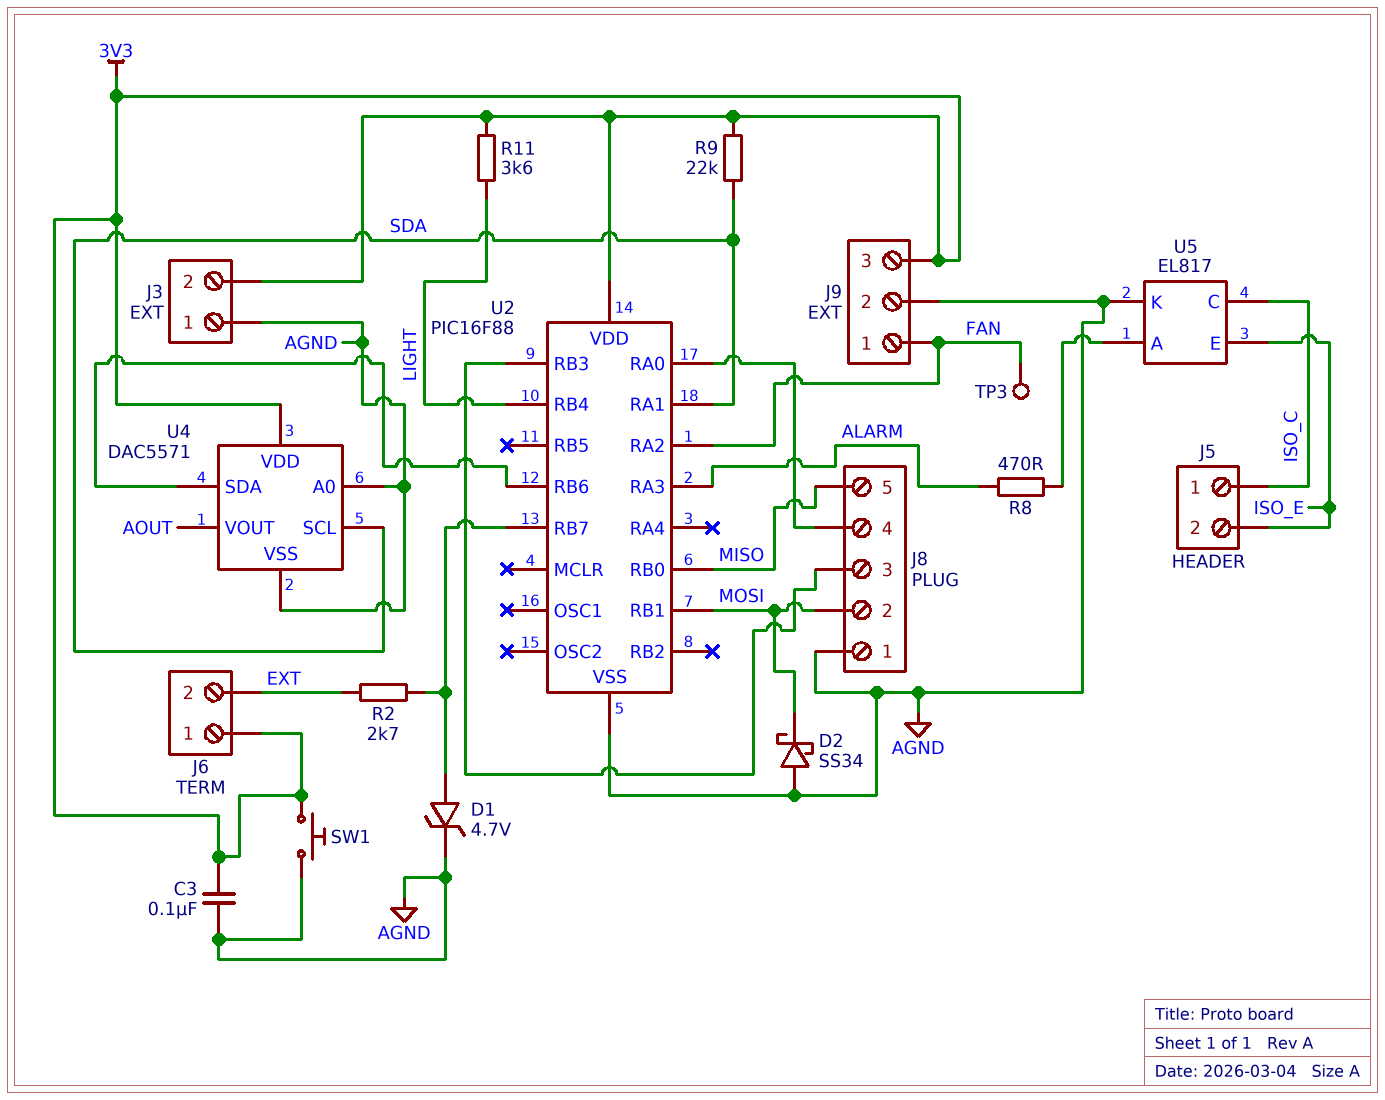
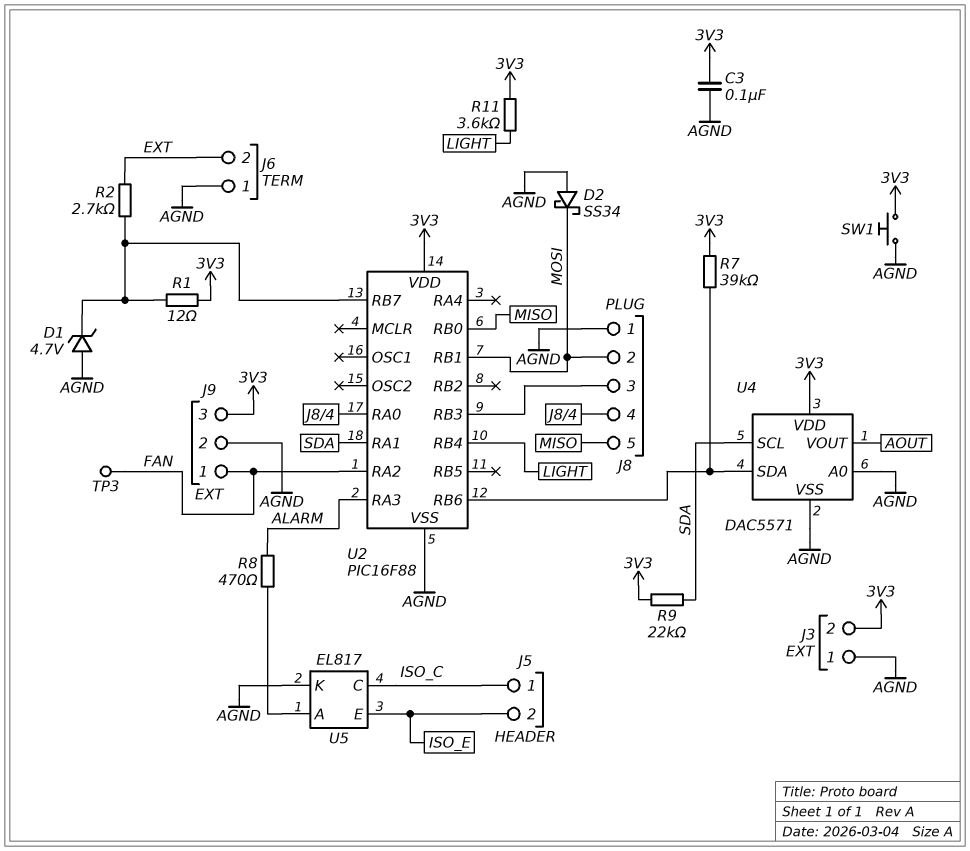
D1: zener 4.7V (A U2/RB7, K AGND) -> zener 4.7V (A AGND, K U2/RB7)
J6 pin 1: 3V3 -> AGND
R1: none -> 12 (3V3, U2/RB7)
R7: none -> 39k (3V3, U2/RB6)

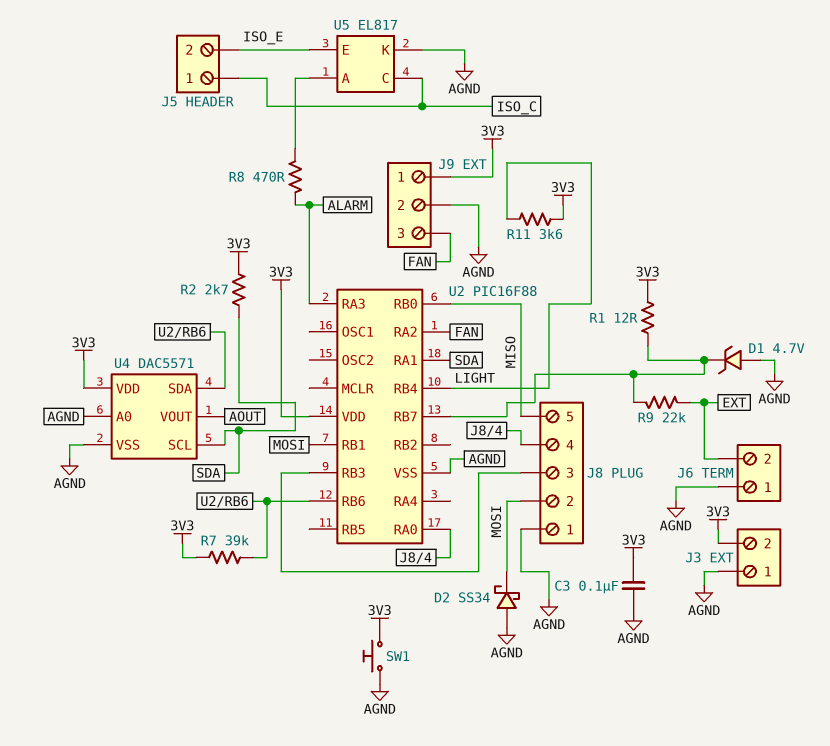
J9 pin 1: FAN -> 3V3
J9 pin 3: 3V3 -> FAN
R2: 2.7k (EXT, U2/RB7) -> 2.7k (3V3, SDA)
R9: 22k (3V3, SDA) -> 22k (EXT, U2/RB7)
TP3: test point (FAN) -> none

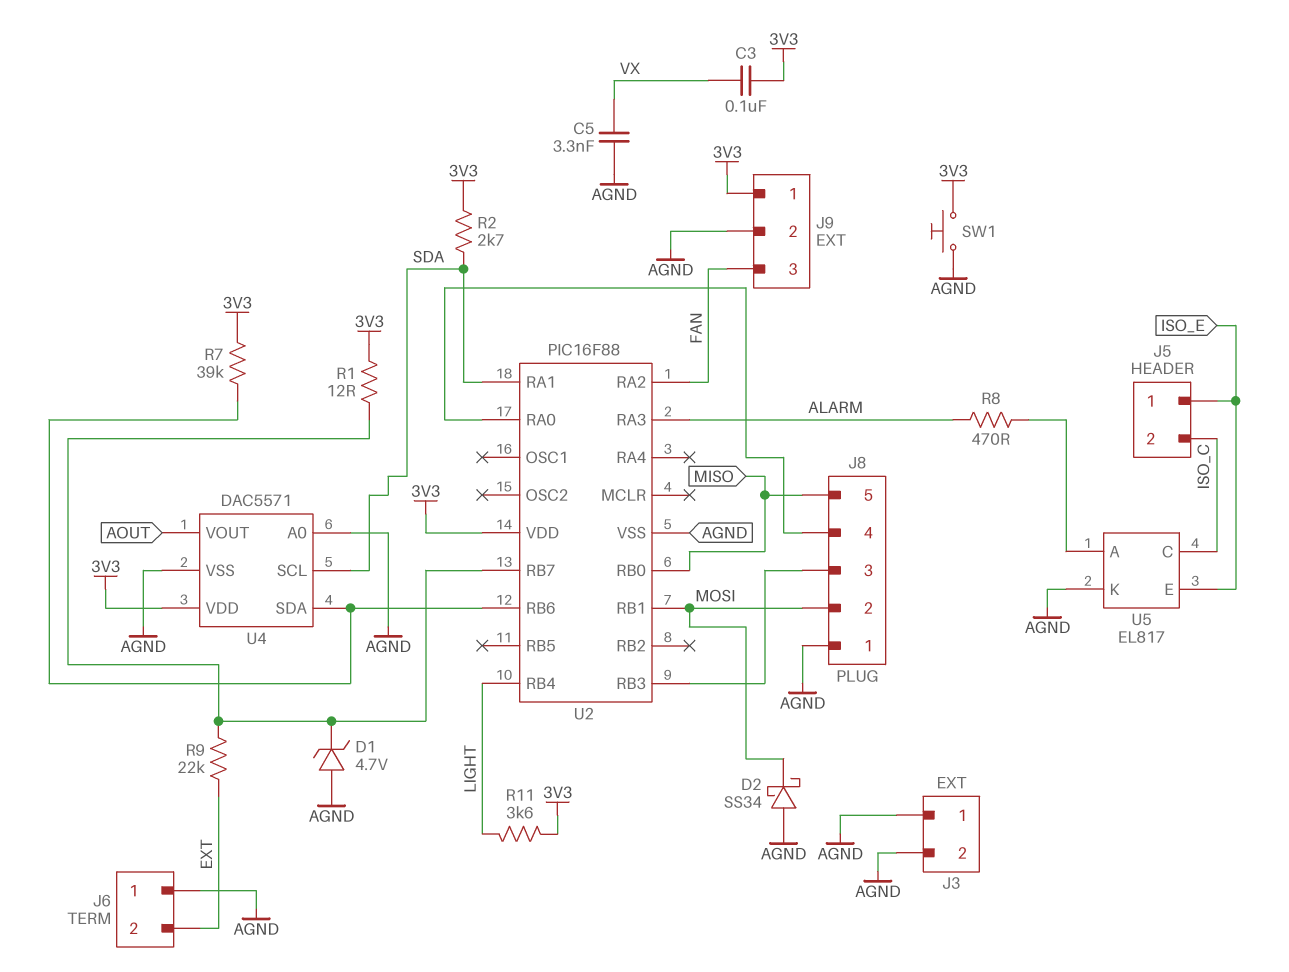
C3: 100nF (3V3, AGND) -> 100nF (3V3, VX)
C5: none -> 3.3nF (AGND, VX)
J3 pin 2: 3V3 -> AGND
J5 pin 1: ISO_C -> ISO_E
J5 pin 2: ISO_E -> ISO_C

